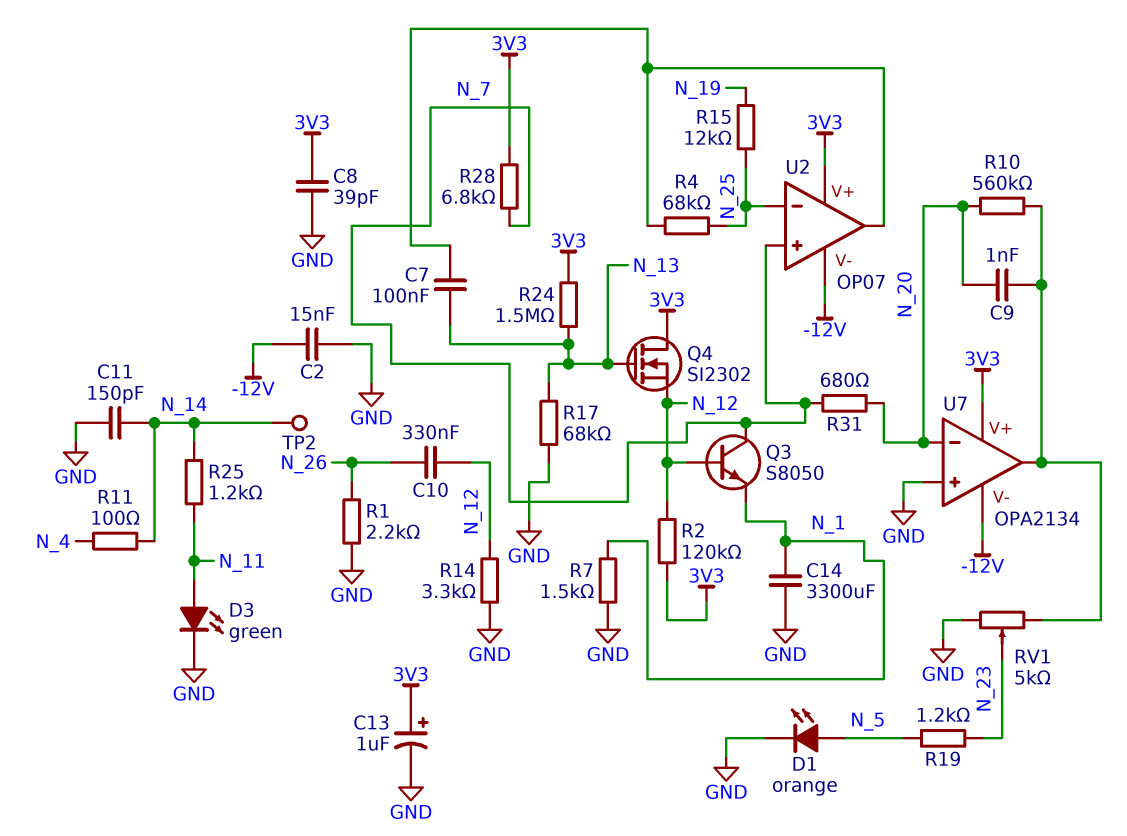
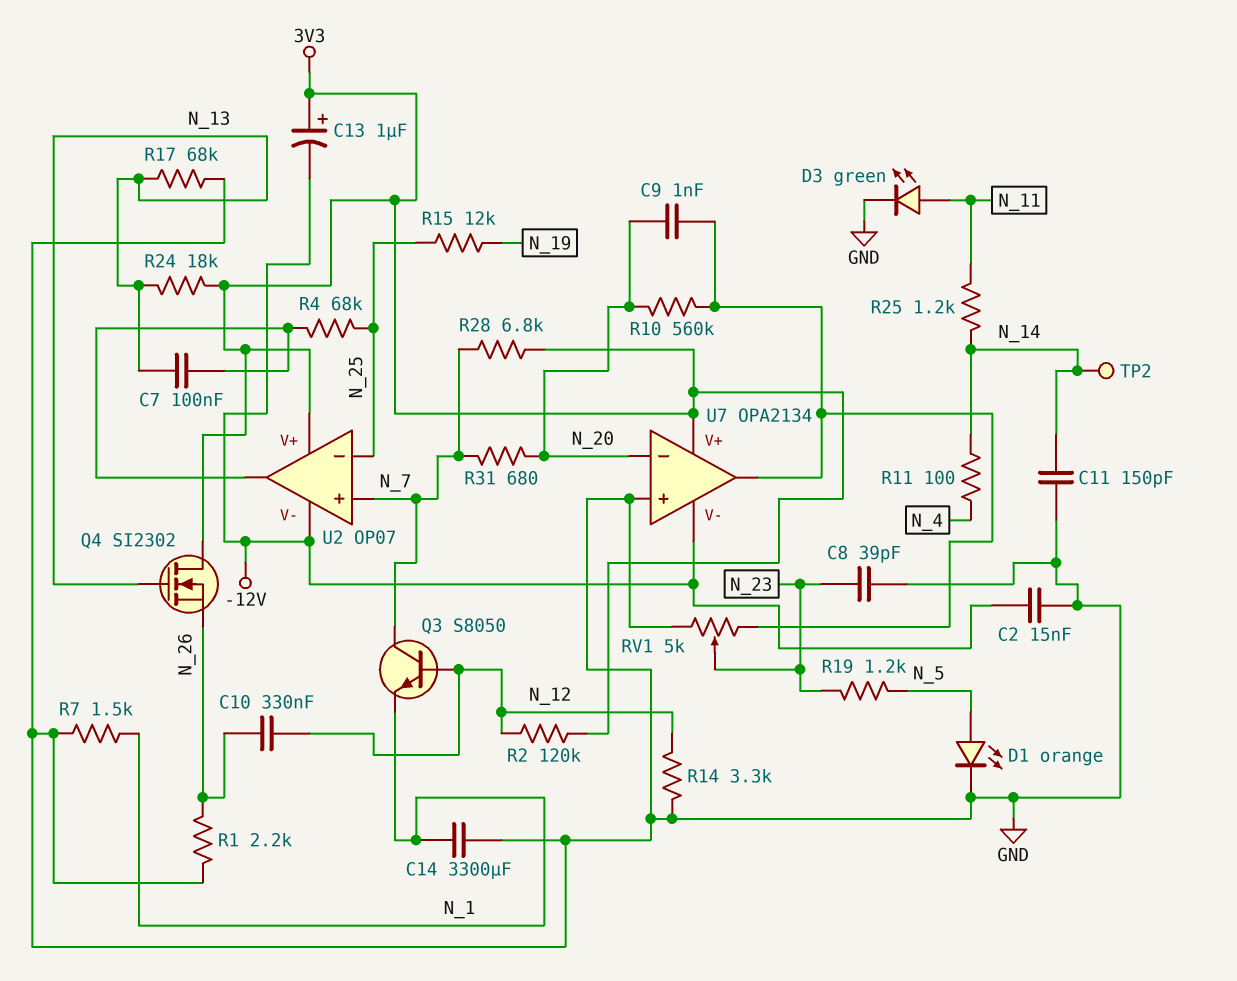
C8: 39pF (3V3, GND) -> 39pF (GND, N_23)
C13: 1uF (plus 3V3, minus GND) -> 1uF (plus 3V3, minus -12V)
Q4: NMOS SI2302 (G N_13, D 3V3, S N_12) -> NMOS SI2302 (G N_13, D 3V3, S N_26)
R24: 1.5M (3V3, N_13) -> 18k (3V3, N_13)

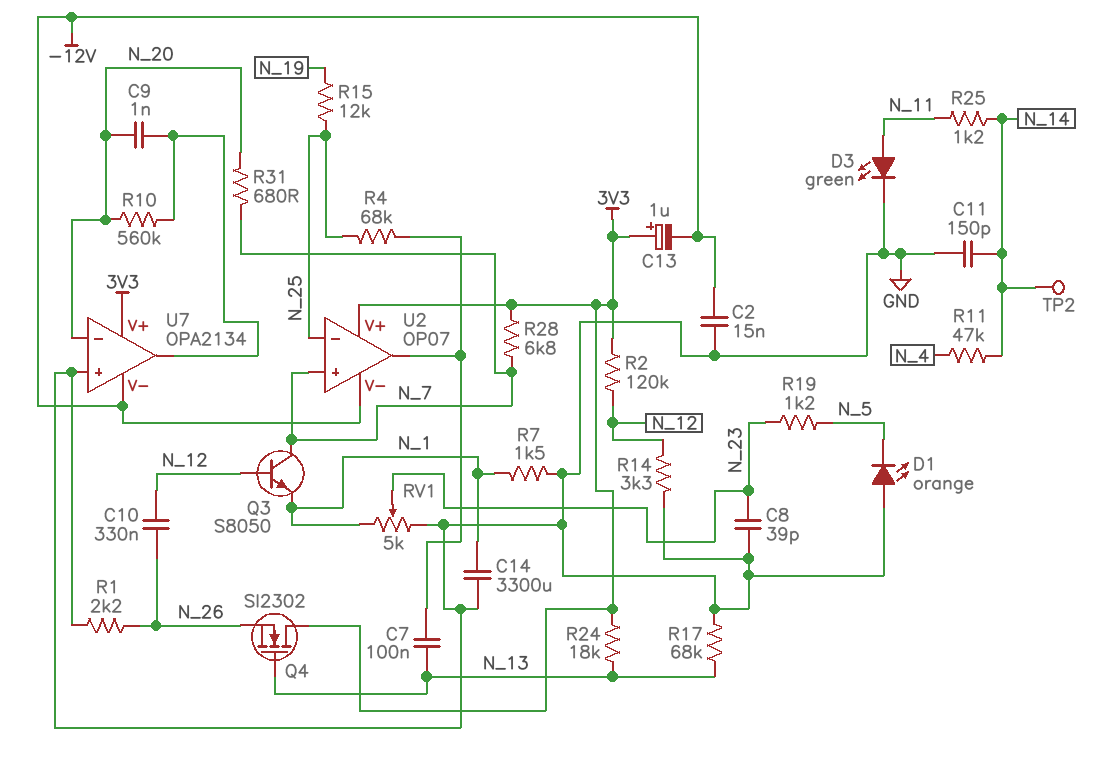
D1: LED orange (A N_5, K GND) -> LED orange (A GND, K N_5)
R11: 100 (N_4, N_14) -> 47k (N_4, N_14)
RV1: 5k (GND, U7/out, wiper N_23) -> 5k (GND, N_1, wiper N_23)

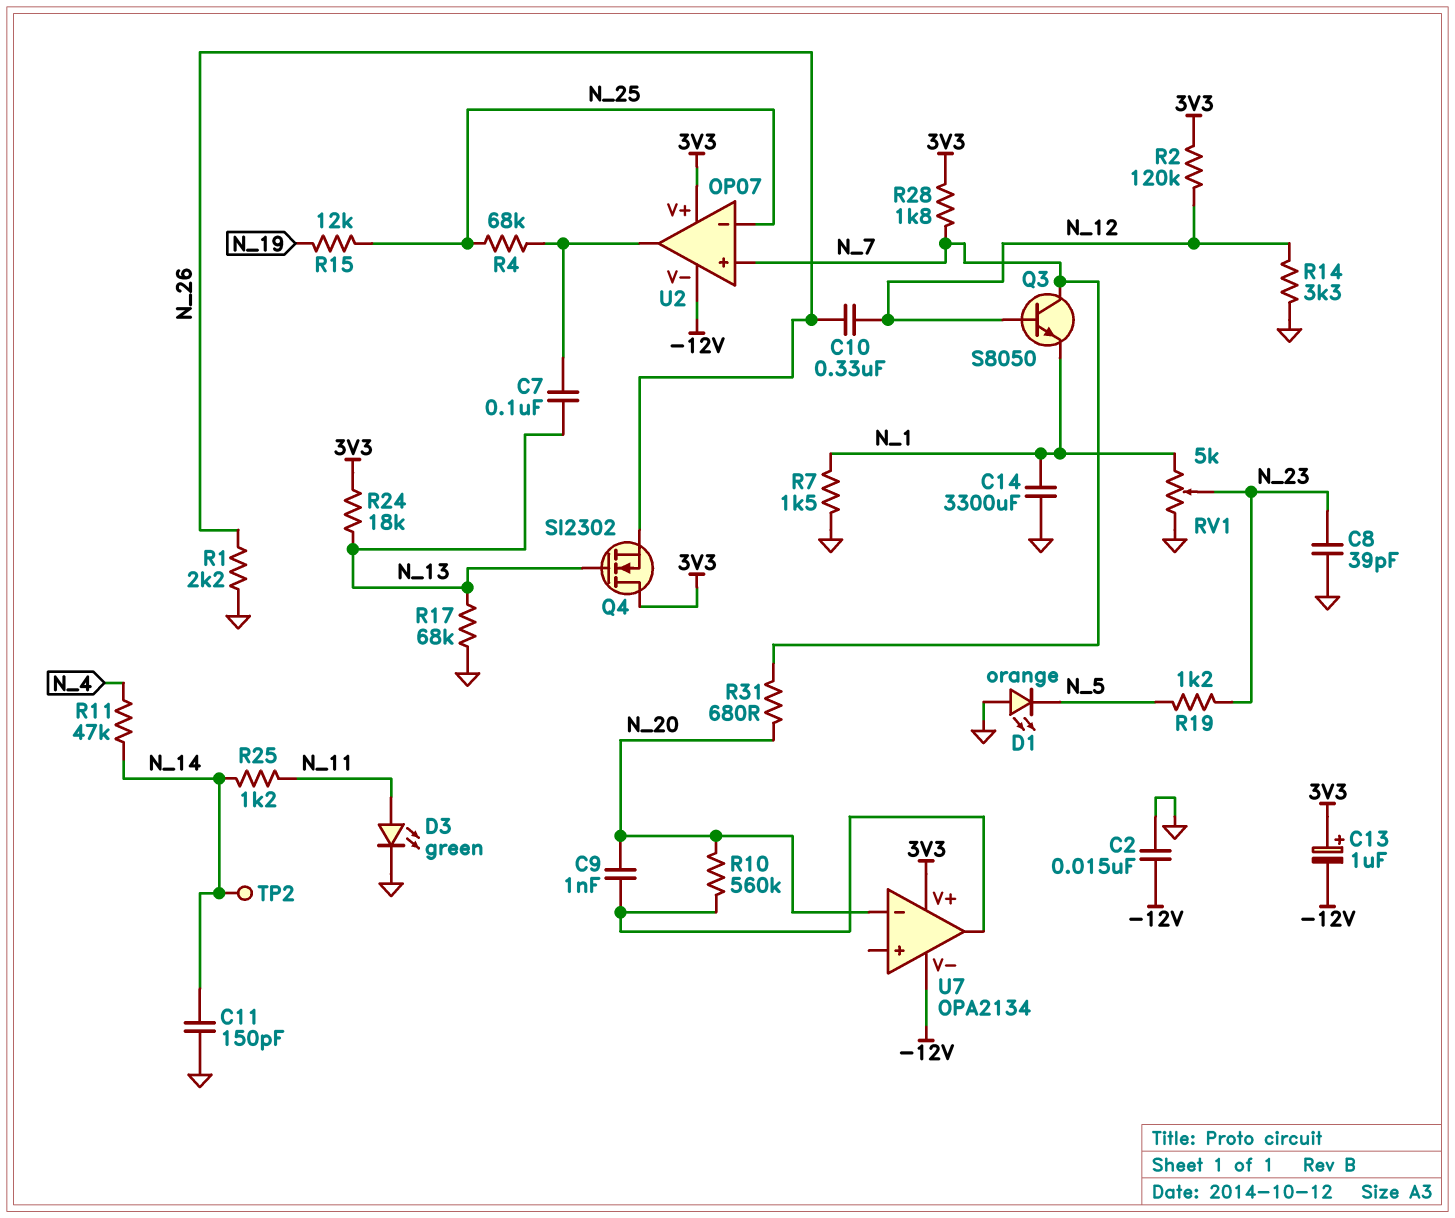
R28: 6.8k (3V3, N_7) -> 1.8k (3V3, N_7)
U7 pin in+: GND -> none

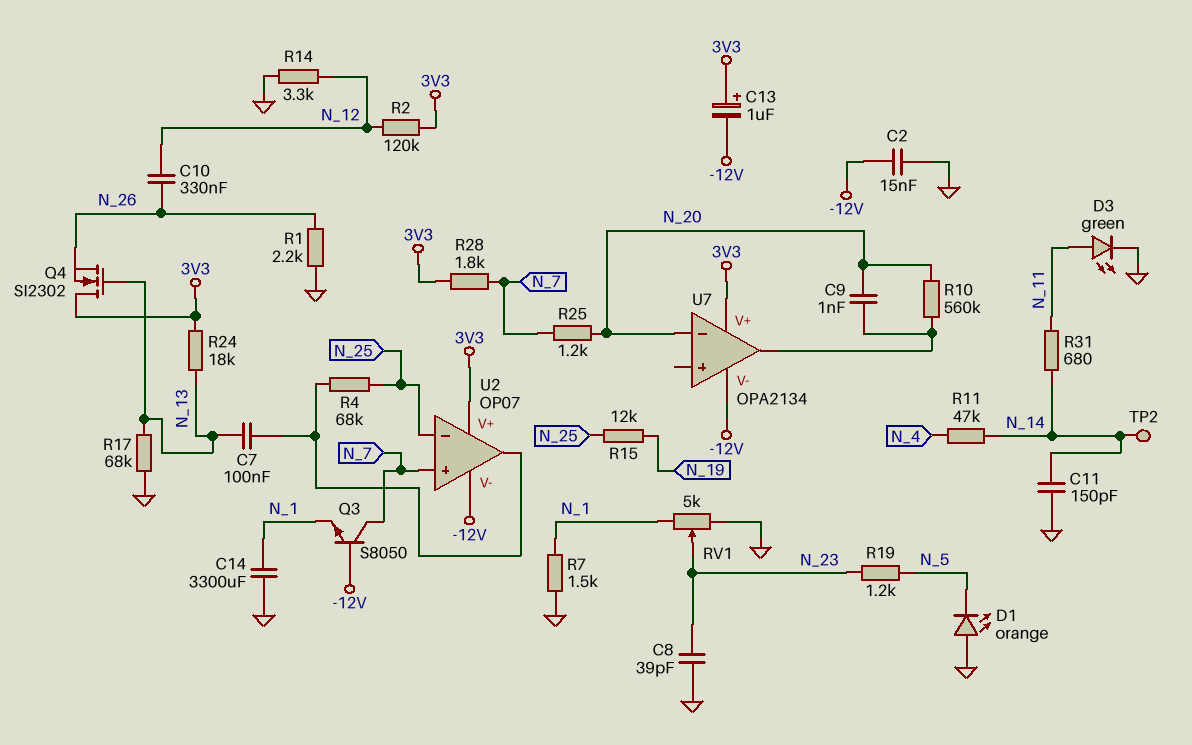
Q3: NPN S8050 (B N_12, C N_7, E N_1) -> NPN S8050 (B -12V, C N_7, E N_1)
R25: 1.2k (N_11, N_14) -> 1.2k (N_7, N_20)
R31: 680 (N_7, N_20) -> 680 (N_11, N_14)

